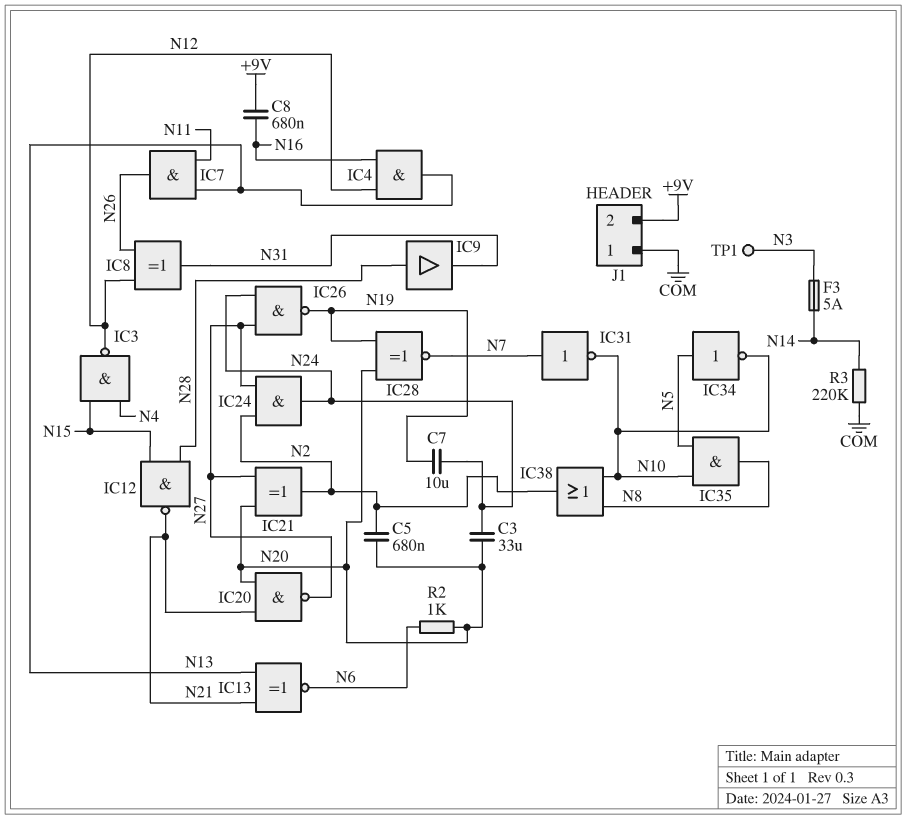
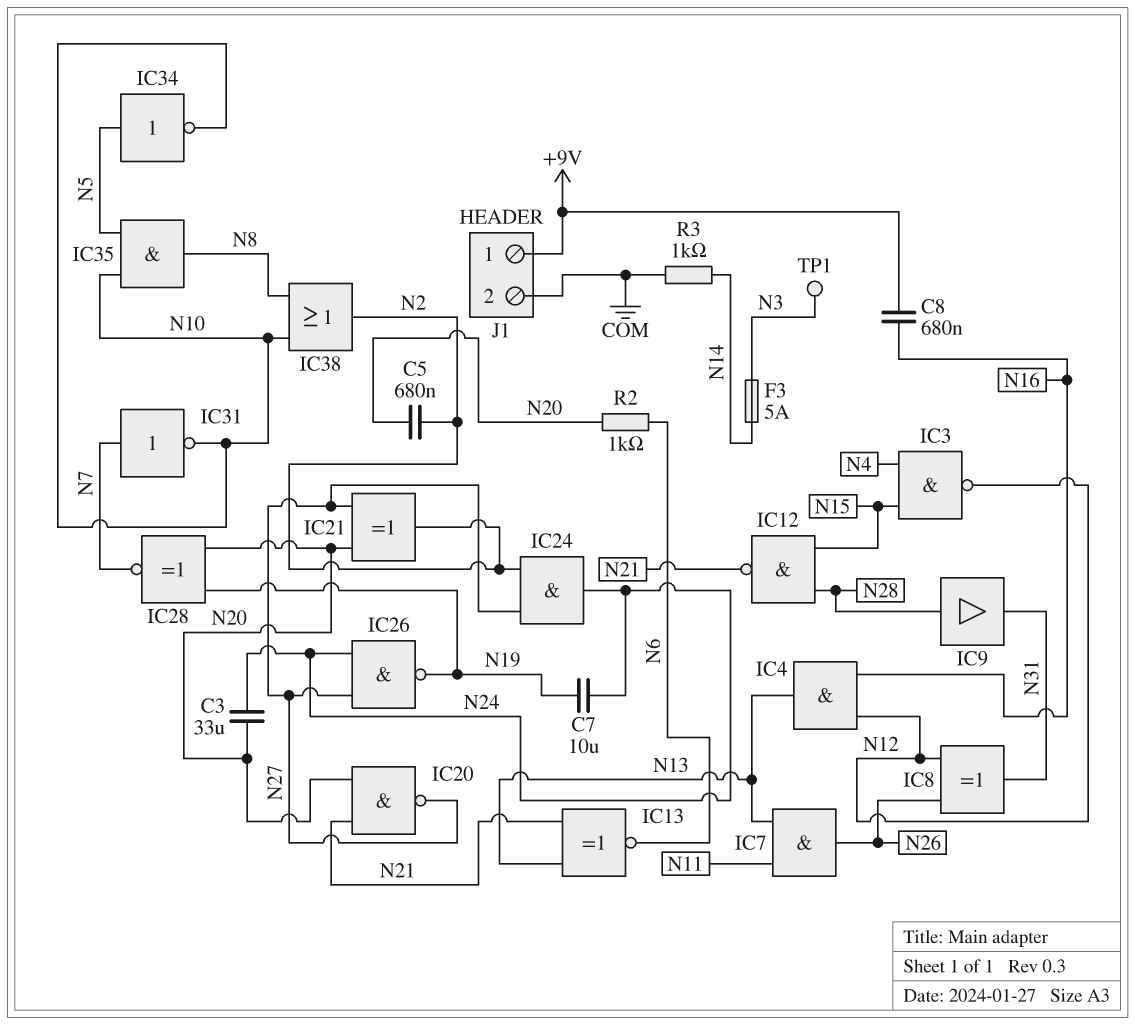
J1 pin 1: COM -> +9V
J1 pin 2: +9V -> COM
R3: 220k (COM, N14) -> 1k (COM, N14)

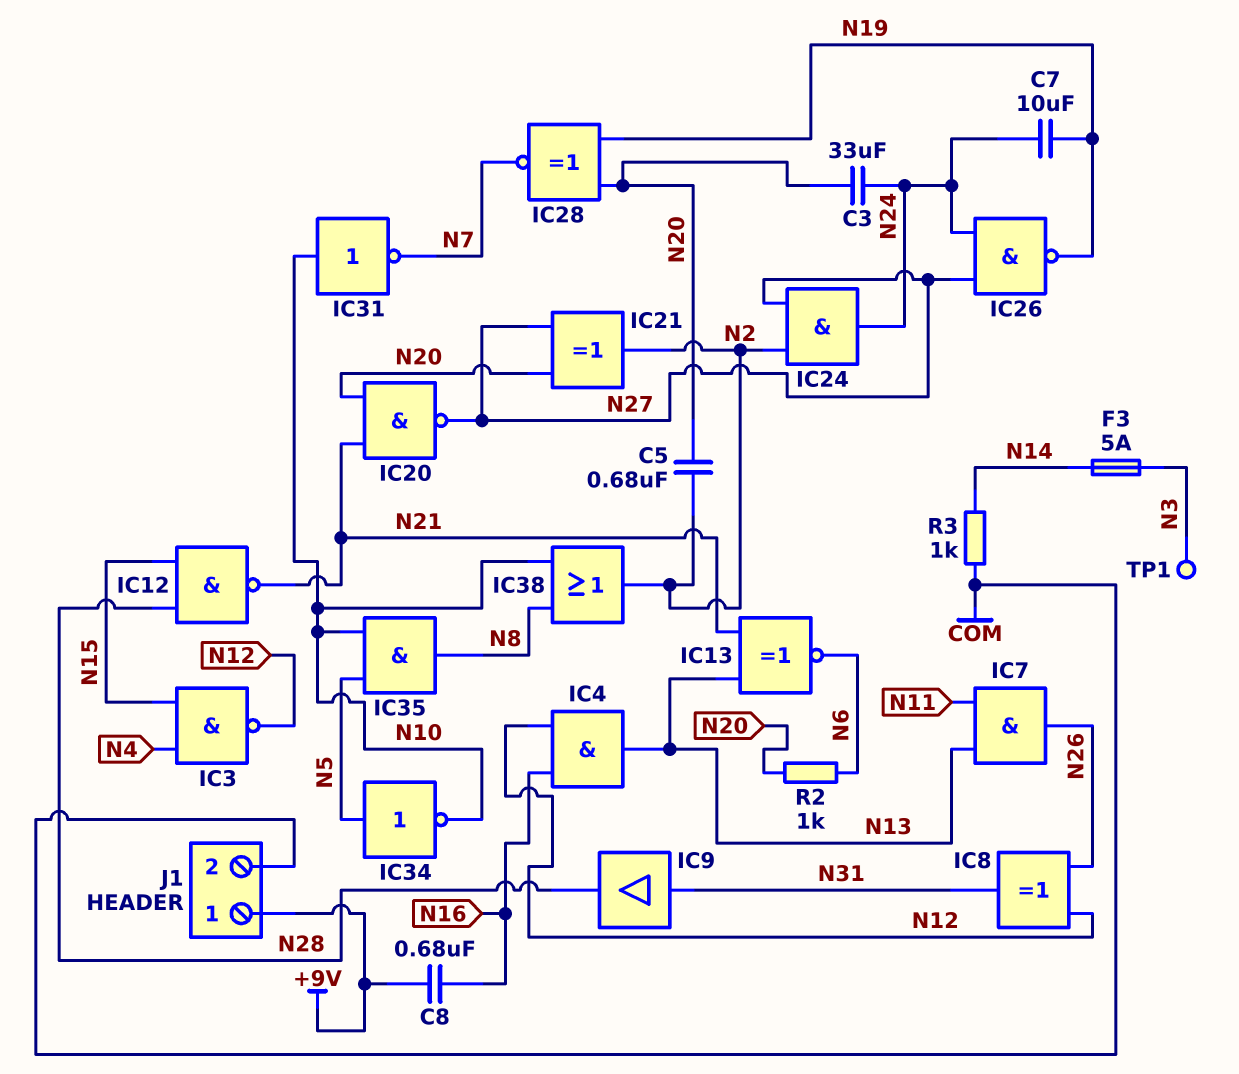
IC9: buffer (in N28, out N31) -> buffer (in N31, out N28)
IC31: NOT (in N7, out N10) -> NOT (in N10, out N7)

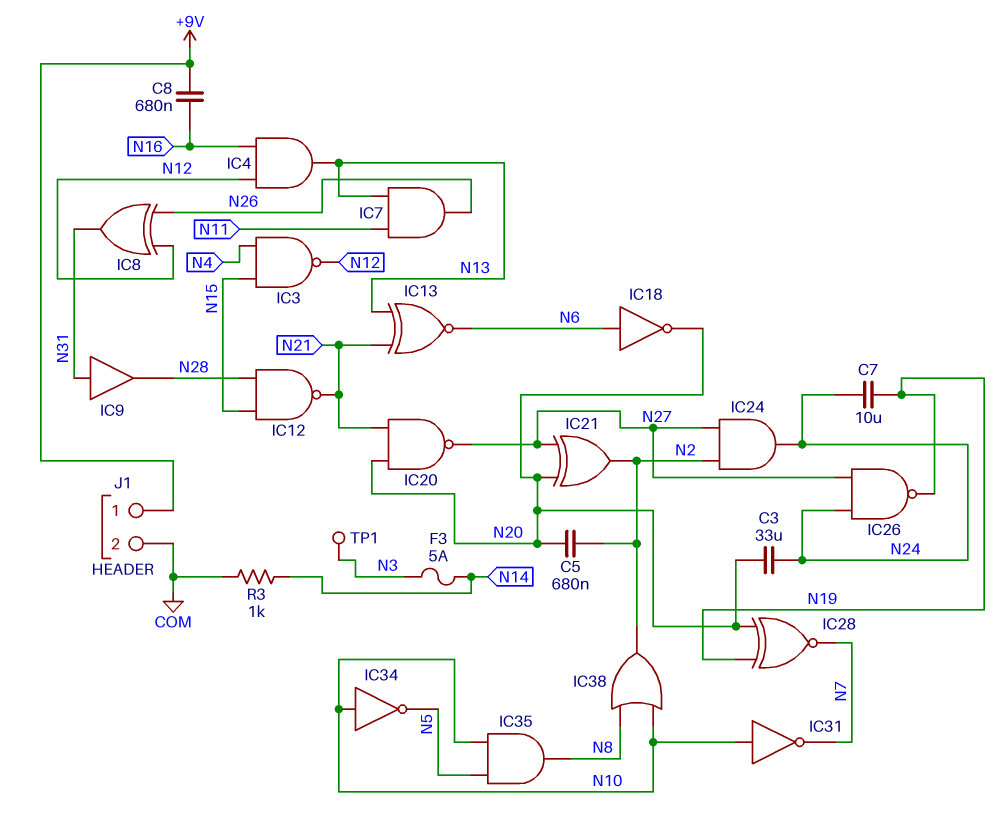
IC18: none -> NOT (in N6, out N20)
IC34: NOT (in N5, out N10) -> NOT (in N10, out N5)
R2: 1k (N6, N20) -> none

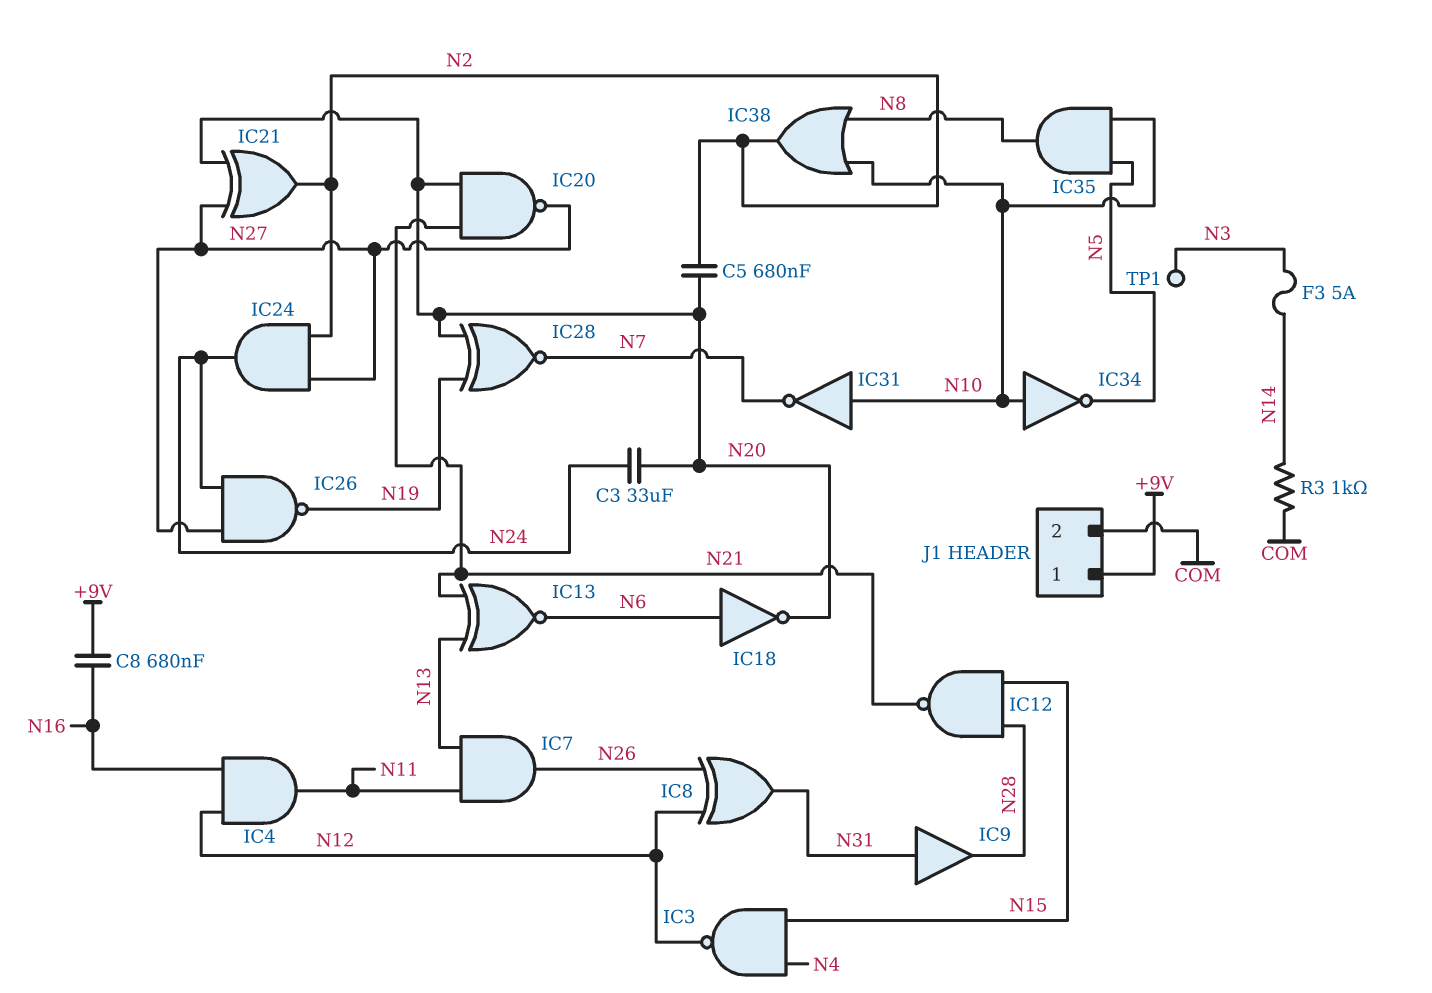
C7: 10uF (N19, N24) -> none
IC4: AND (in N12, in N16, out N13) -> AND (in N12, in N16, out N11)

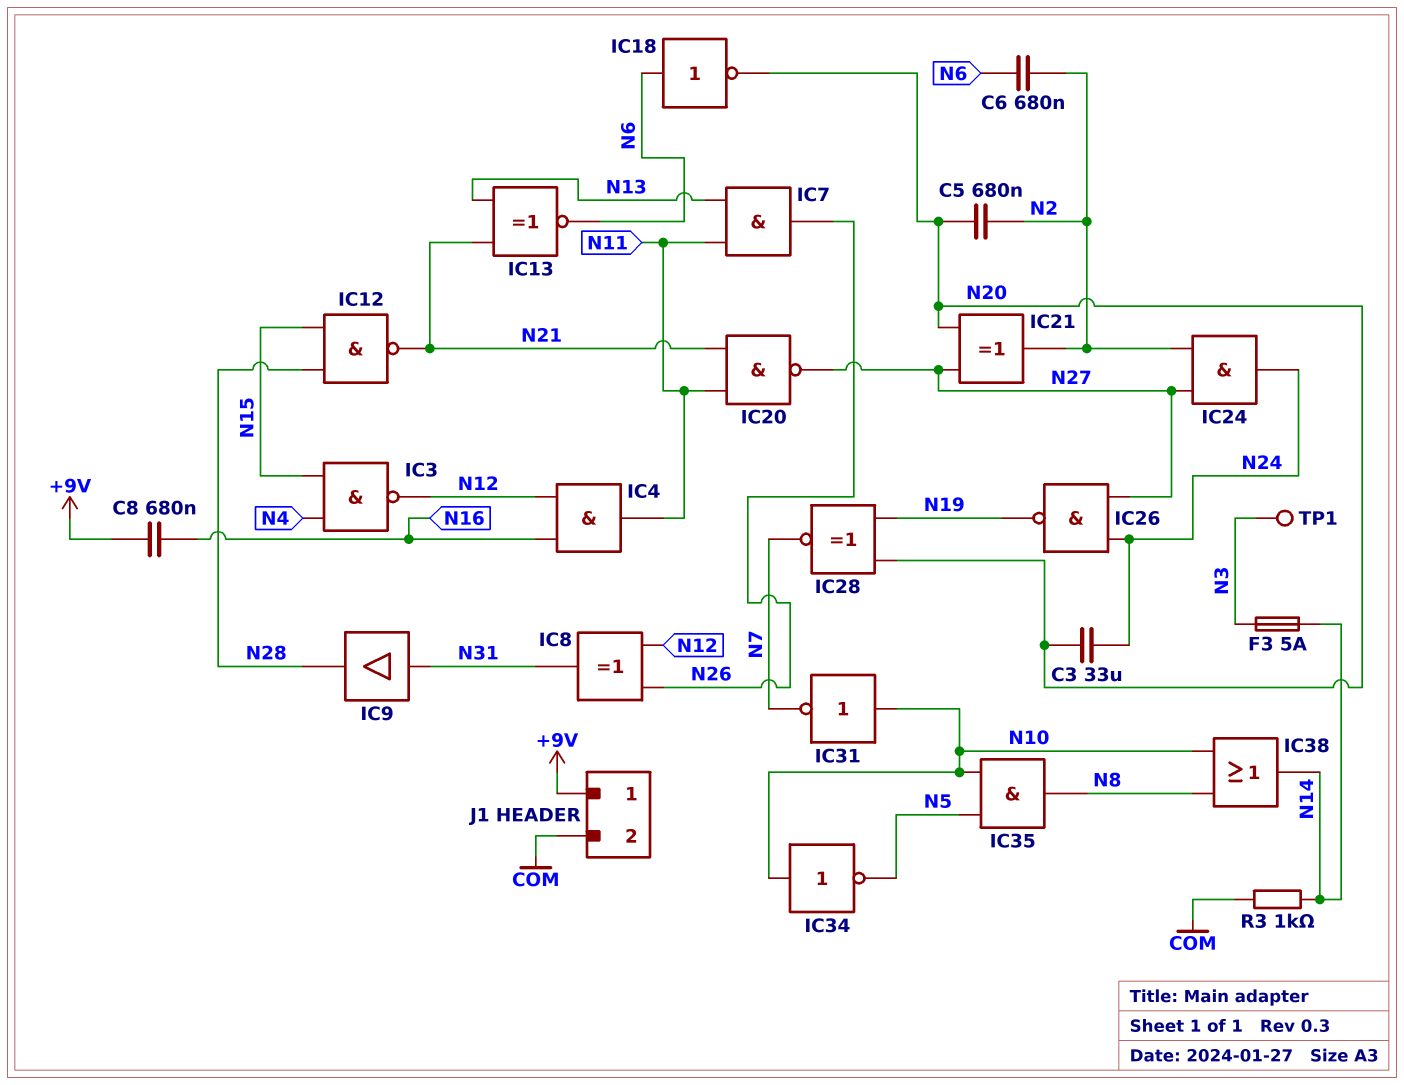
C6: none -> 680nF (N2, N6)
IC20: NAND (in N20, in N21, out N27) -> NAND (in N11, in N21, out N27)
IC38: OR (in N8, in N10, out N2) -> OR (in N8, in N10, out N14)

